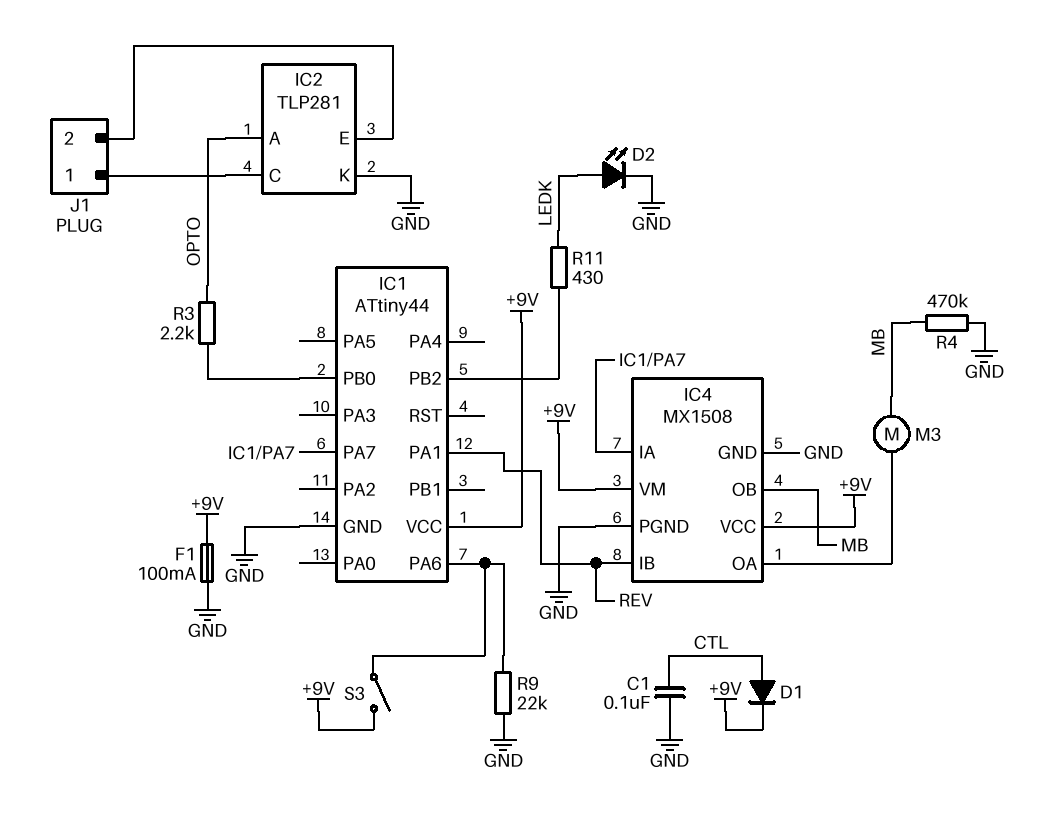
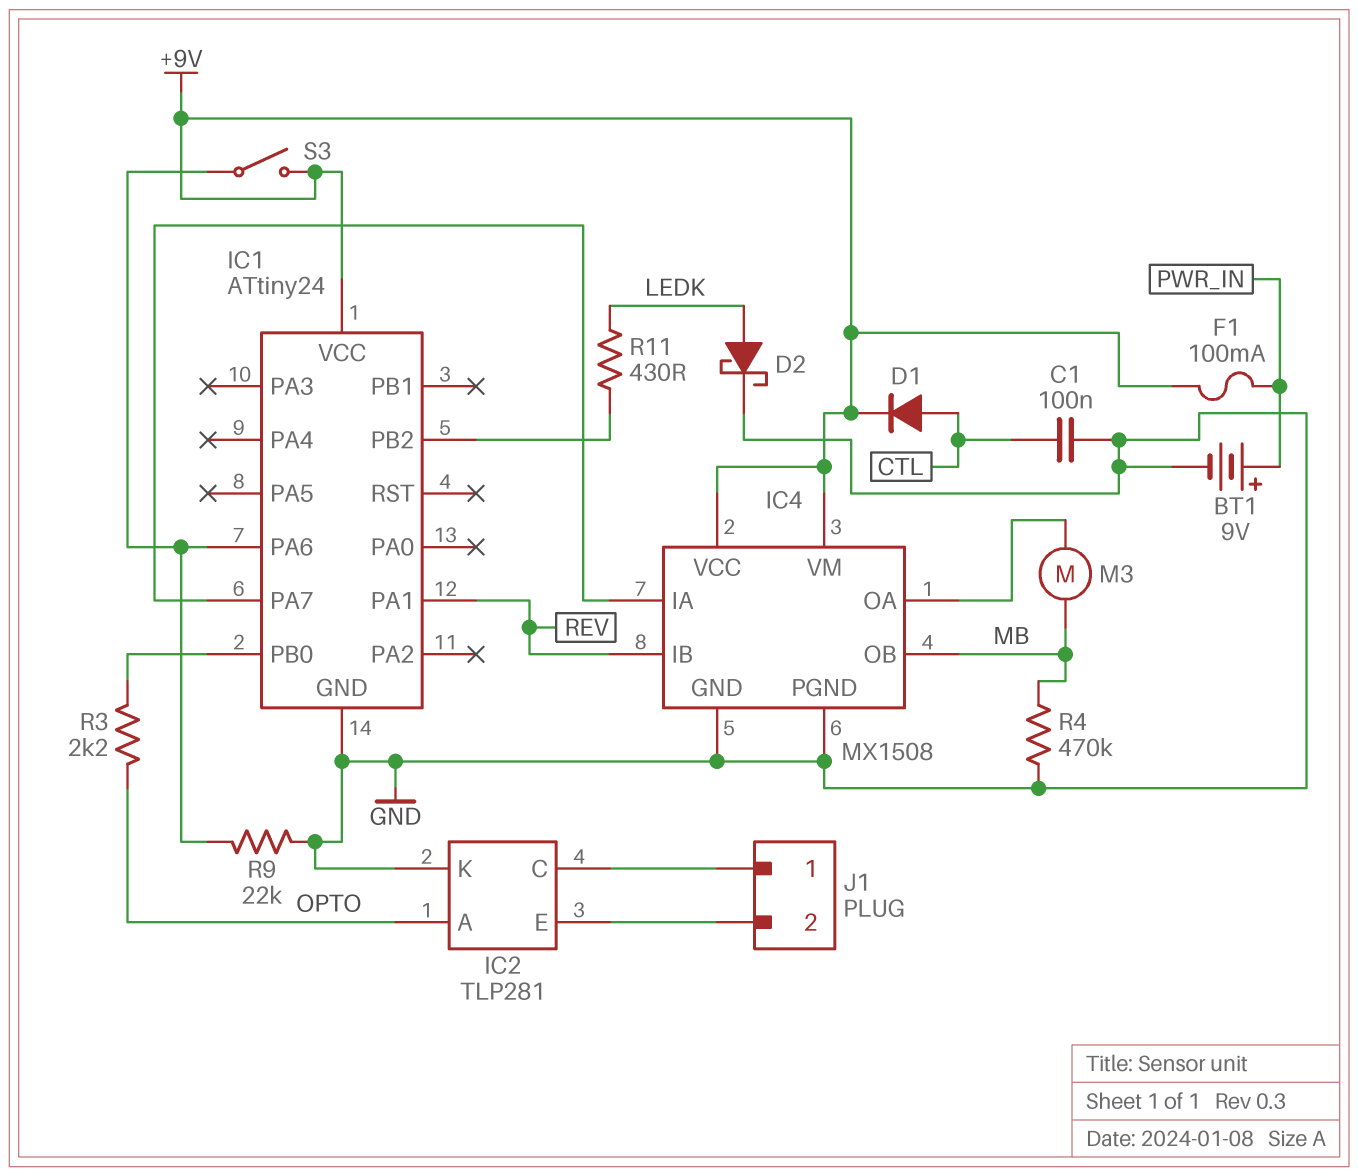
BT1: none -> 9V (plus PWR_IN, minus GND)
D2: LED (A LEDK, K GND) -> schottky (A LEDK, K GND)
F1: 100mA (+9V, GND) -> 100mA (+9V, PWR_IN)
IC1: ATtiny44 -> ATtiny24

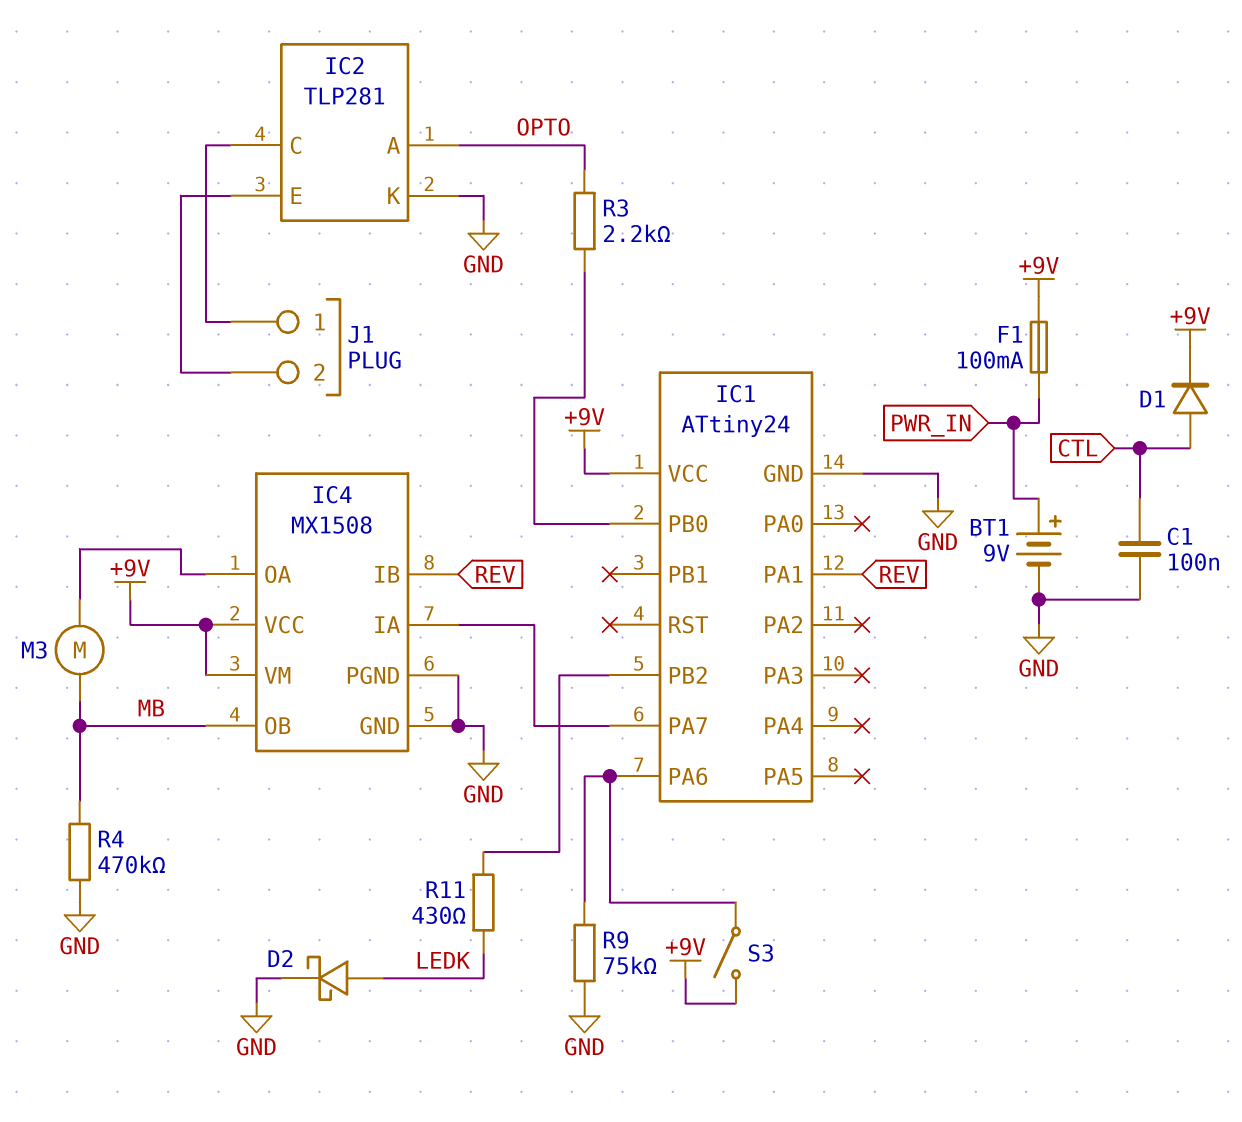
R9: 22k (GND, IC1/PA6) -> 75k (GND, IC1/PA6)

